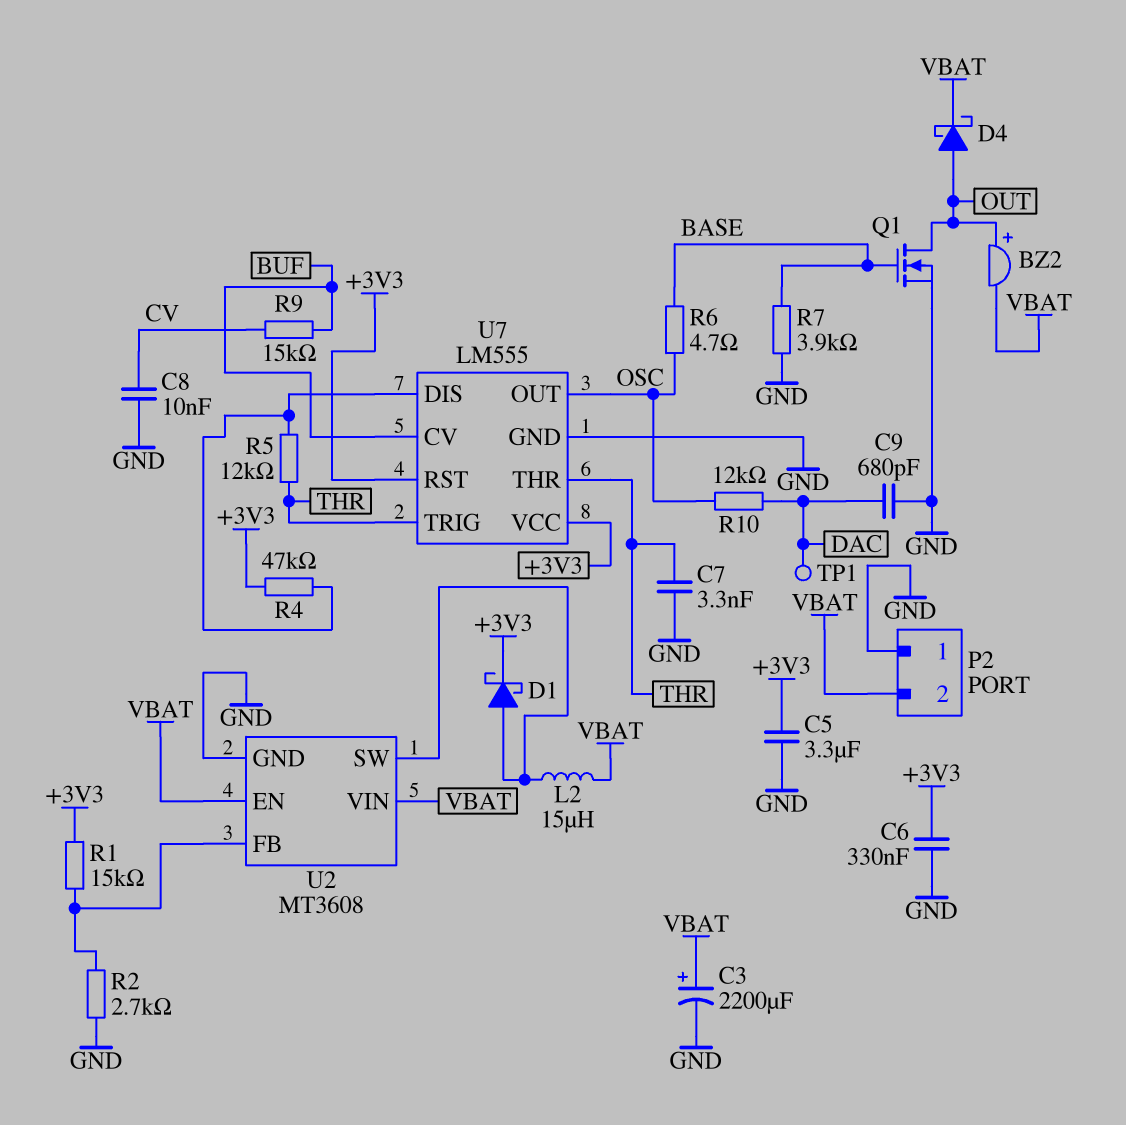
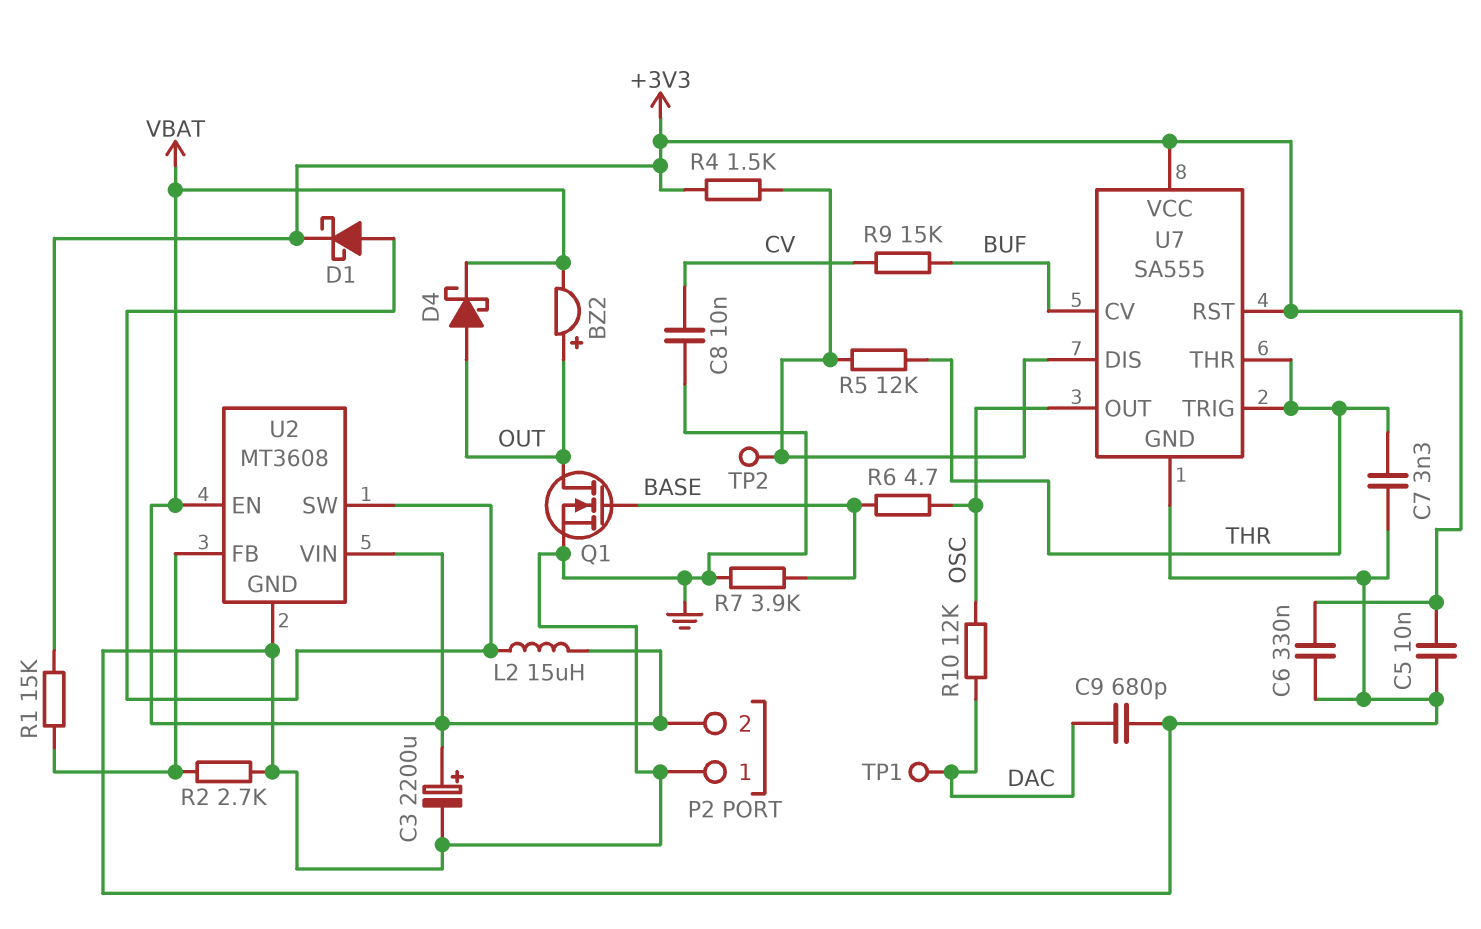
C5: 3.3uF (+3V3, GND) -> 10nF (+3V3, GND)
R4: 47k (+3V3, U7/DIS) -> 1.5k (+3V3, U7/DIS)
TP2: none -> test point (U7/DIS)
U7: LM555 -> SA555

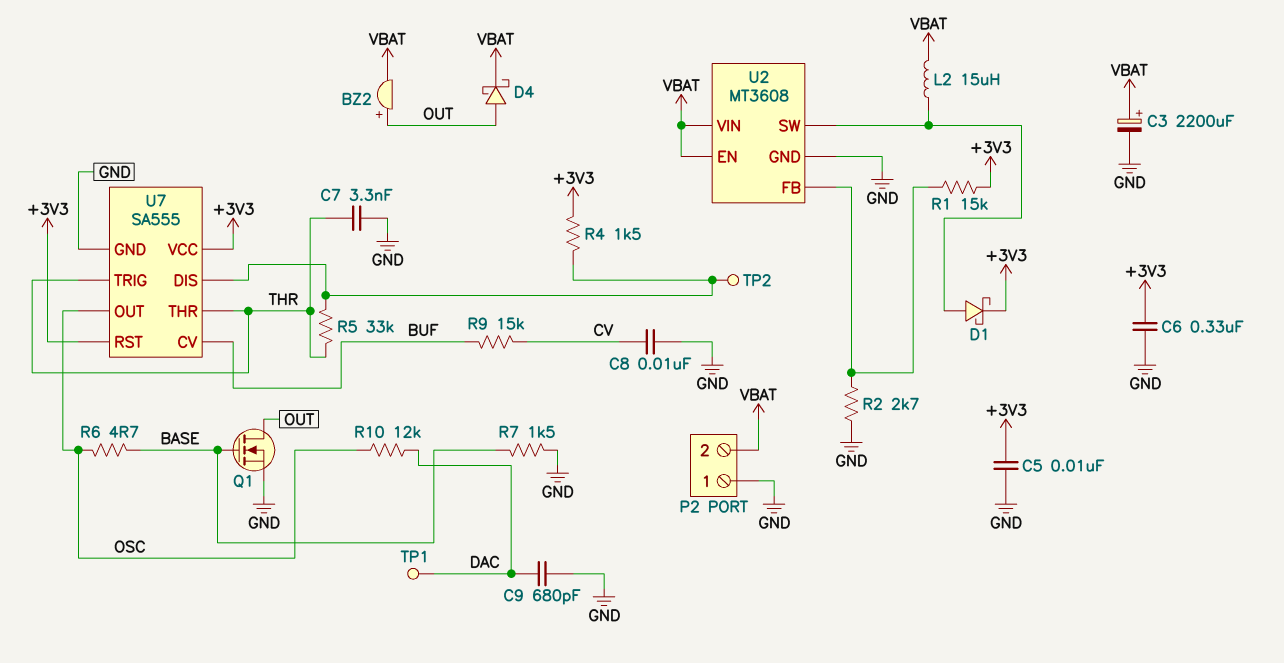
R5: 12k (THR, U7/DIS) -> 33k (THR, U7/DIS)
R7: 3.9k (BASE, GND) -> 1.5k (BASE, GND)

